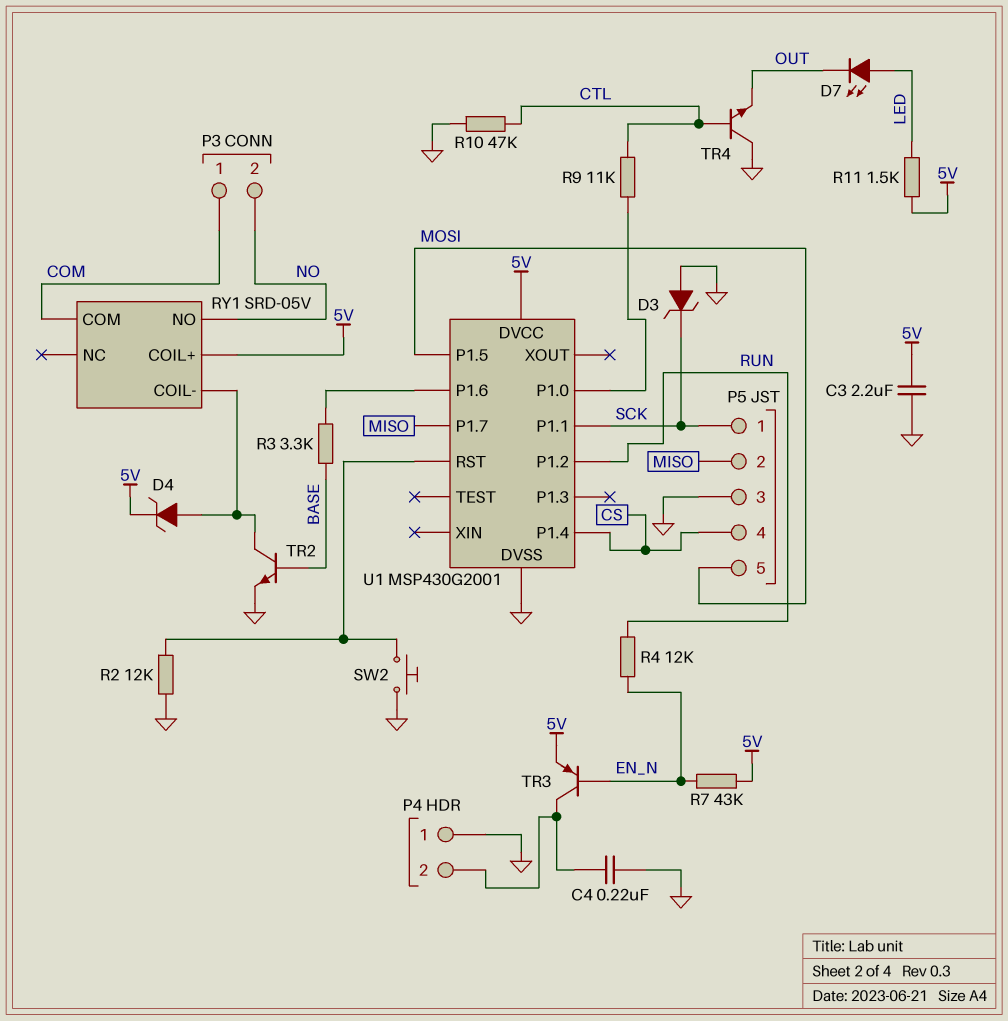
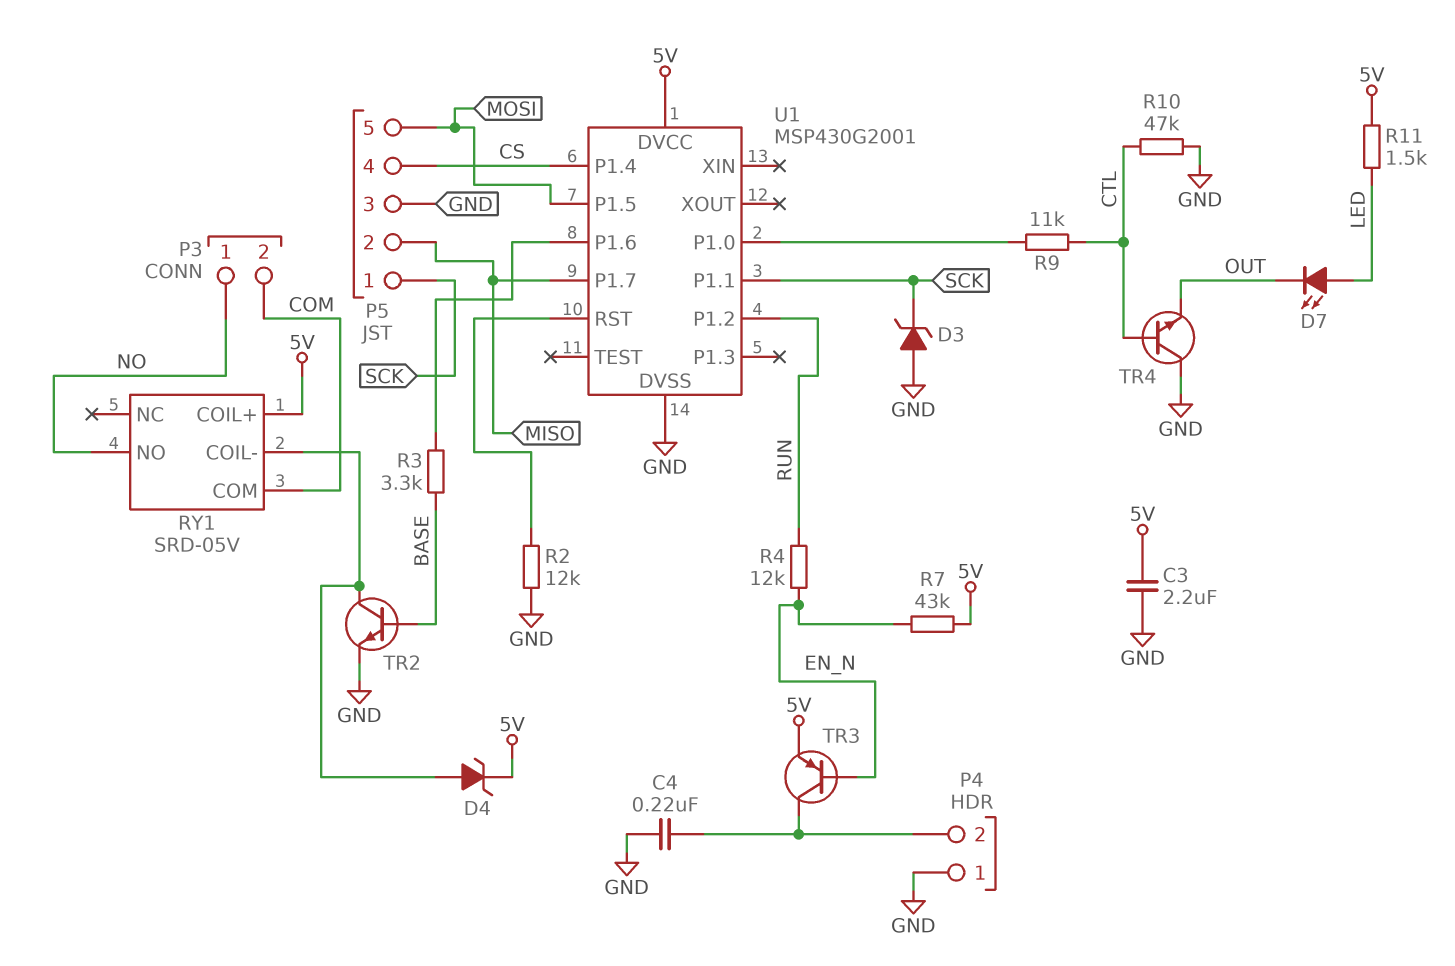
P3 pin 1: COM -> NO
P3 pin 2: NO -> COM
SW2: button (GND, U1/RST) -> none

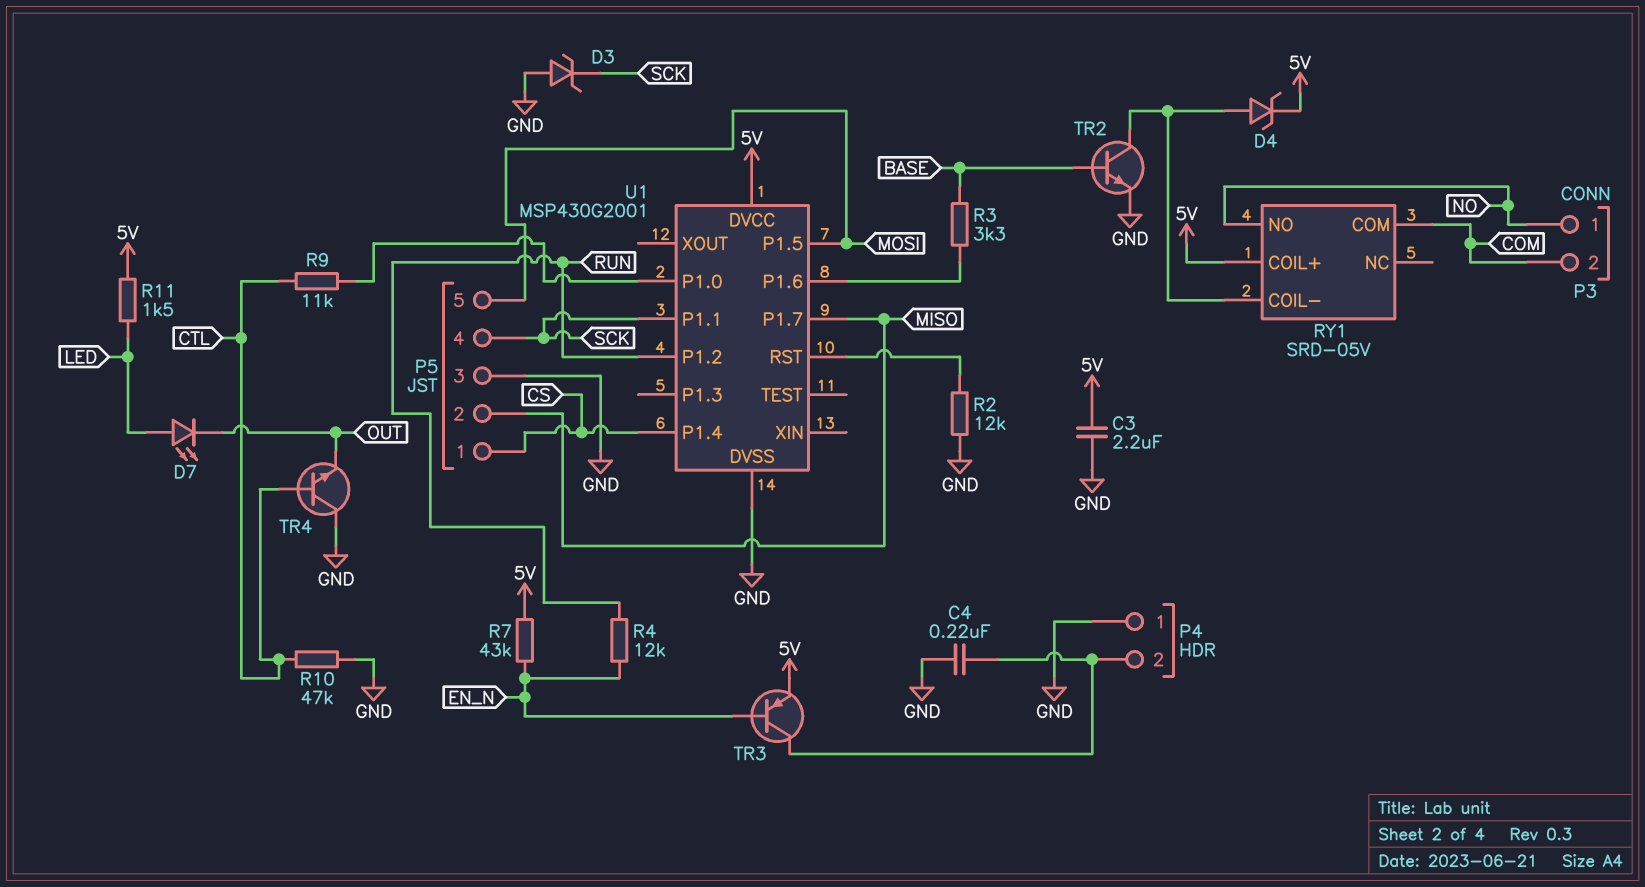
P5 pin 1: SCK -> CS
P5 pin 4: CS -> SCK

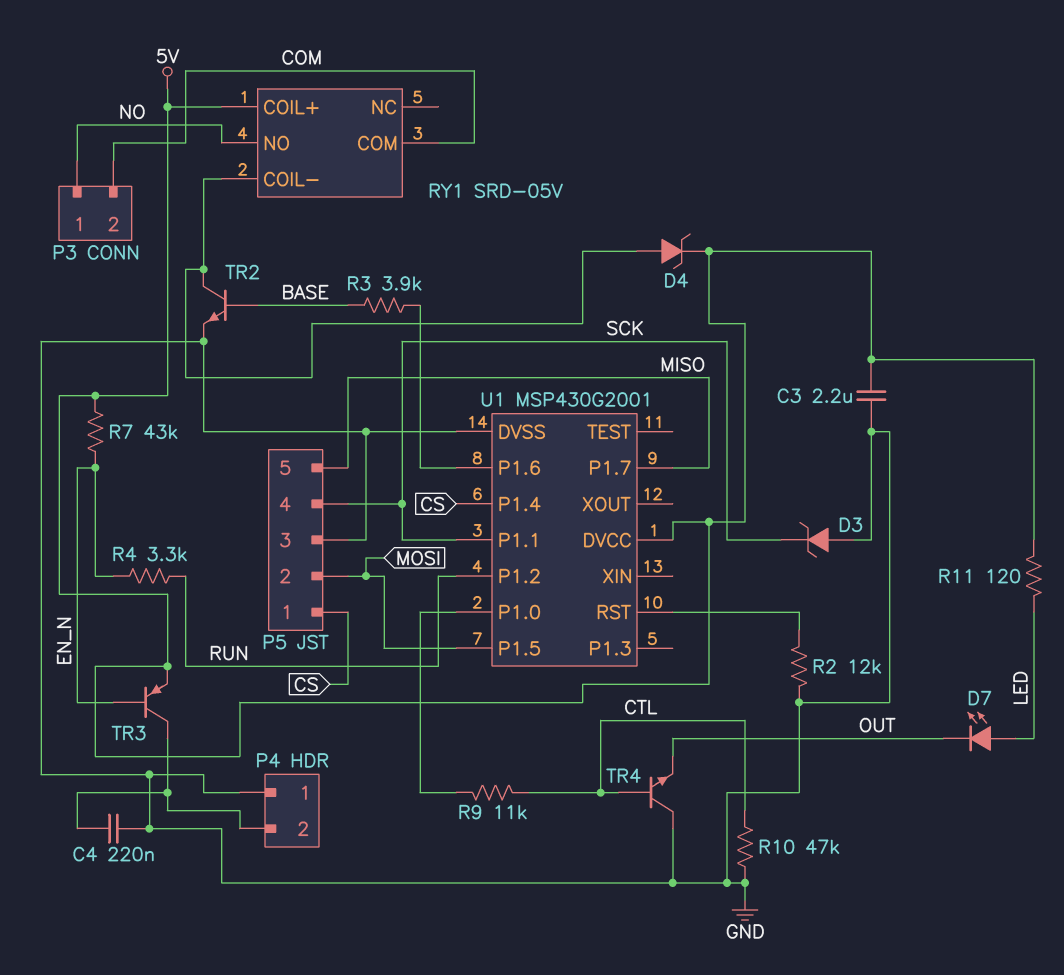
P5 pin 2: MISO -> MOSI
P5 pin 5: MOSI -> MISO
R3: 3.3k (BASE, U1/P1.6) -> 3.9k (BASE, U1/P1.6)
R4: 12k (EN_N, RUN) -> 3.3k (EN_N, RUN)
R11: 1.5k (5V, LED) -> 120 (5V, LED)

